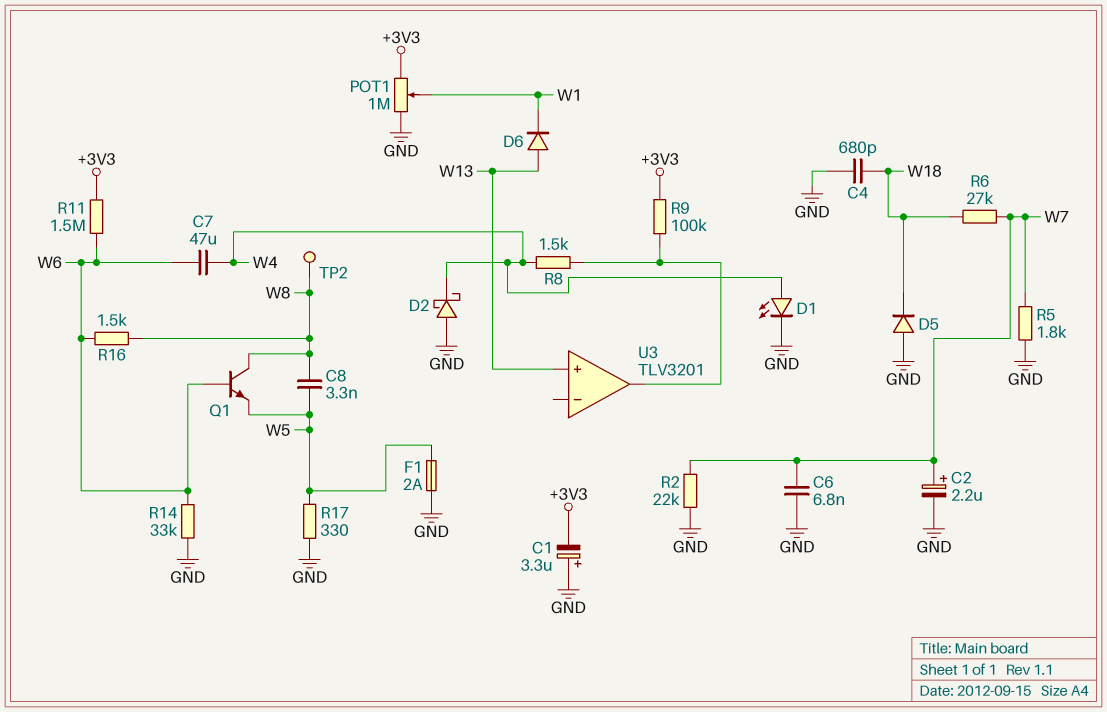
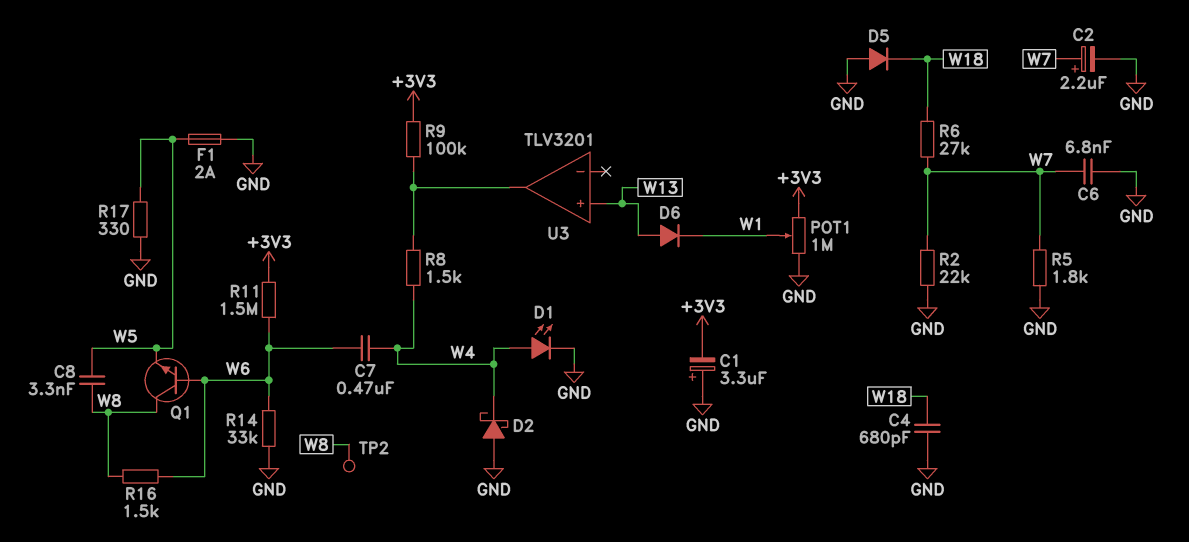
C7: 47uF (W4, W6) -> 470nF (W4, W6)

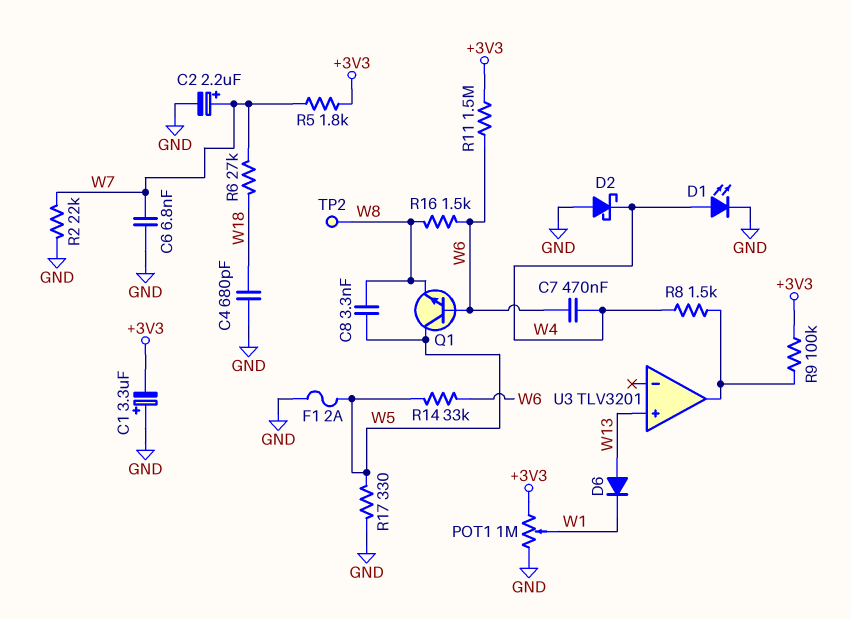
D5: diode (A GND, K W18) -> none
Q1: NPN (B W6, C W8, E W5) -> NPN (B W6, C W5, E W8)
R5: 1.8k (GND, W7) -> 1.8k (+3V3, W7)
R14: 33k (GND, W6) -> 33k (W5, W6)

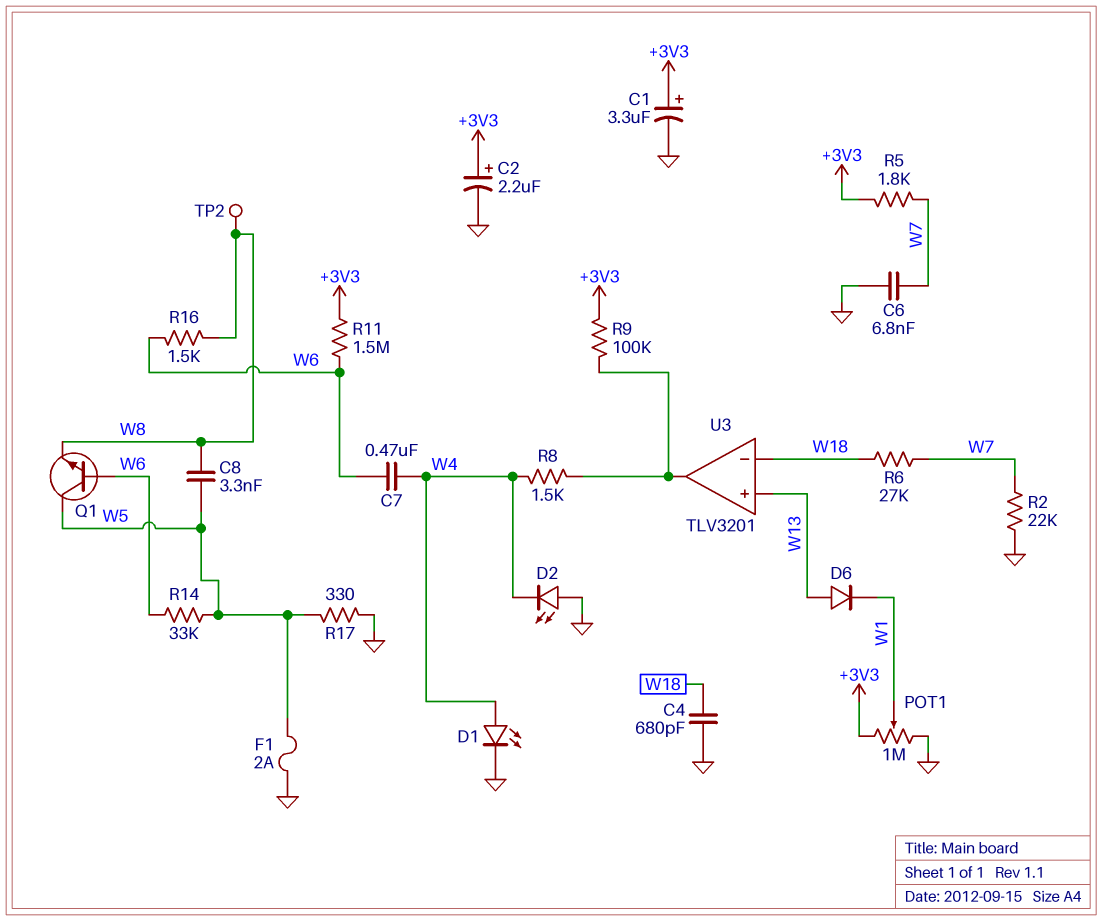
C1: 3.3uF (plus GND, minus +3V3) -> 3.3uF (plus +3V3, minus GND)
C2: 2.2uF (plus W7, minus GND) -> 2.2uF (plus +3V3, minus GND)
D2: schottky (A GND, K W4) -> LED (A GND, K W4)
U3 pin in-: none -> W18

